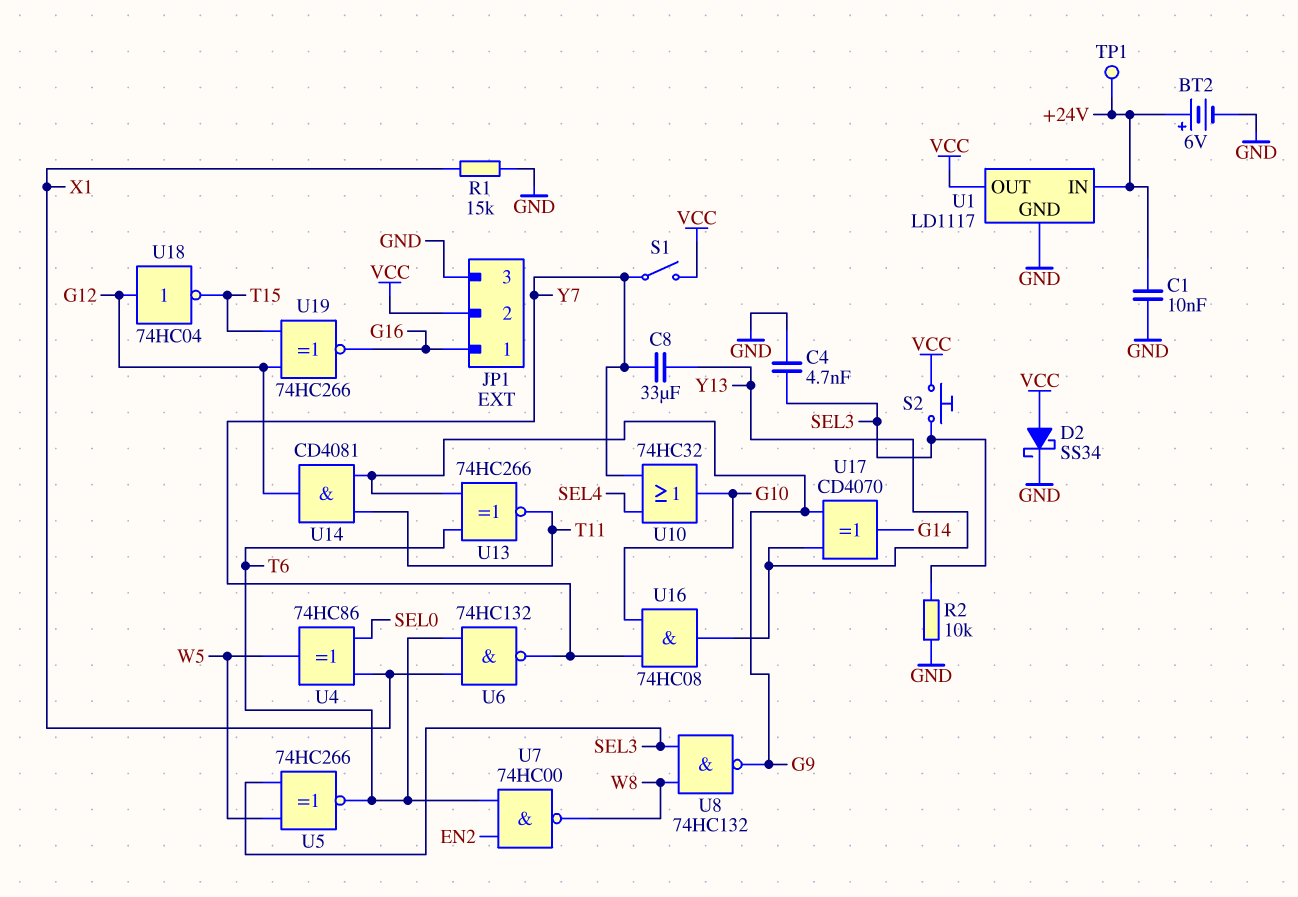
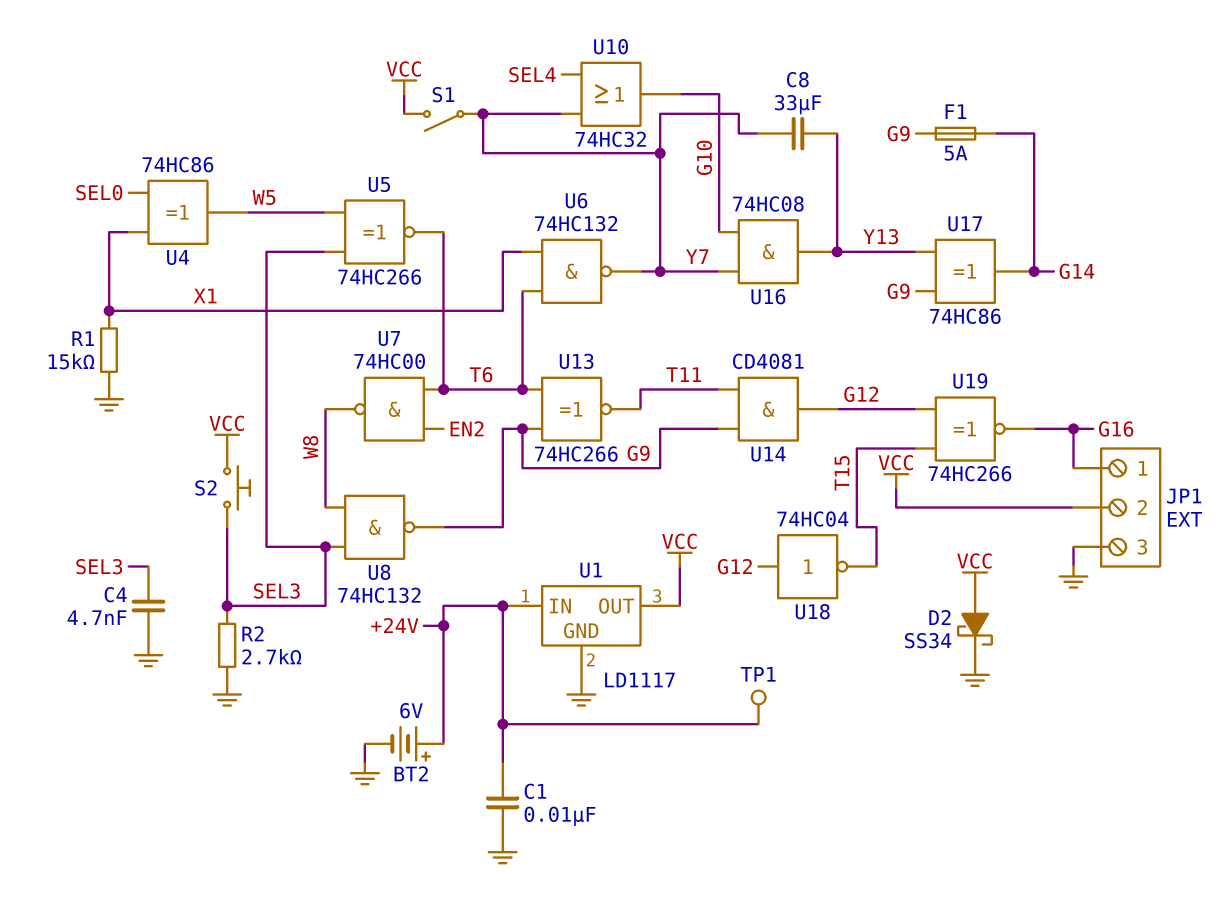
F1: none -> 5A (G9, G14)
R2: 10k (GND, SEL3) -> 2.7k (GND, SEL3)
U17: XOR CD4070 (in G9, in Y13, out G14) -> XOR 74HC86 (in G9, in Y13, out G14)

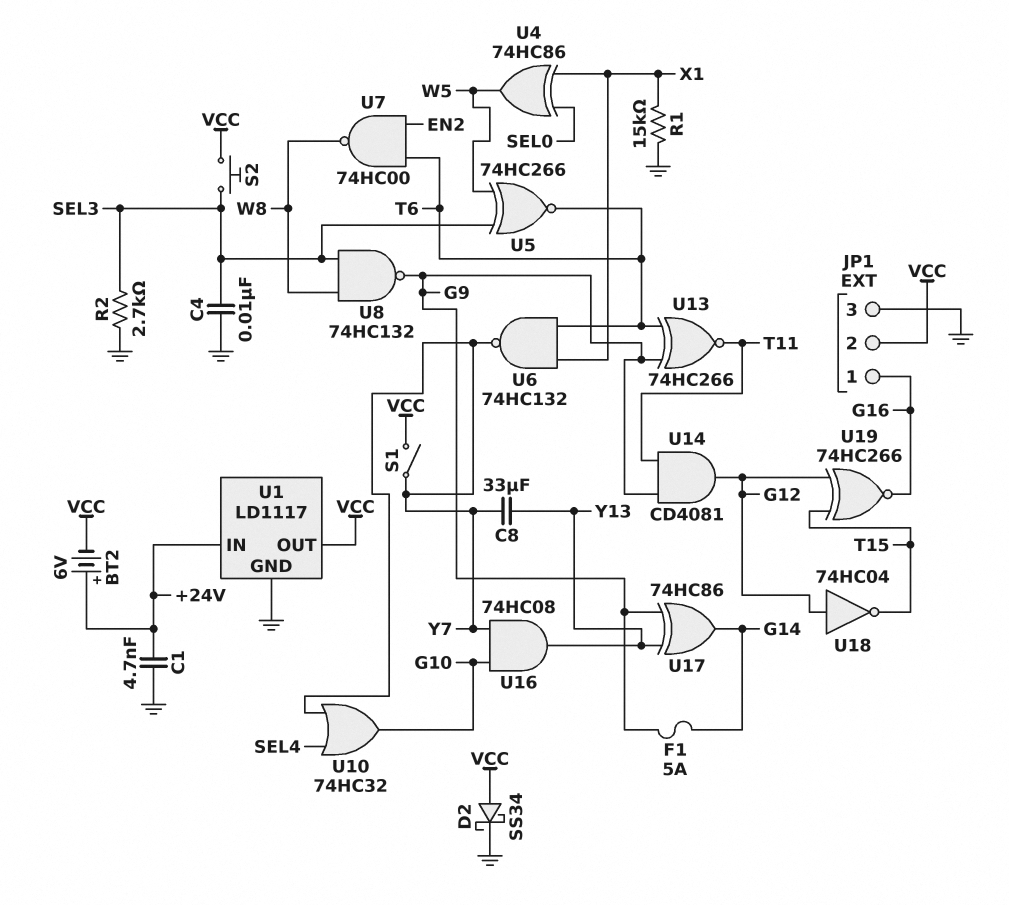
BT2: 6V (plus +24V, minus GND) -> 6V (plus +24V, minus VCC)
C1: 10nF (+24V, GND) -> 4.7nF (+24V, GND)
C4: 4.7nF (GND, SEL3) -> 10nF (GND, SEL3)
TP1: test point (+24V) -> none

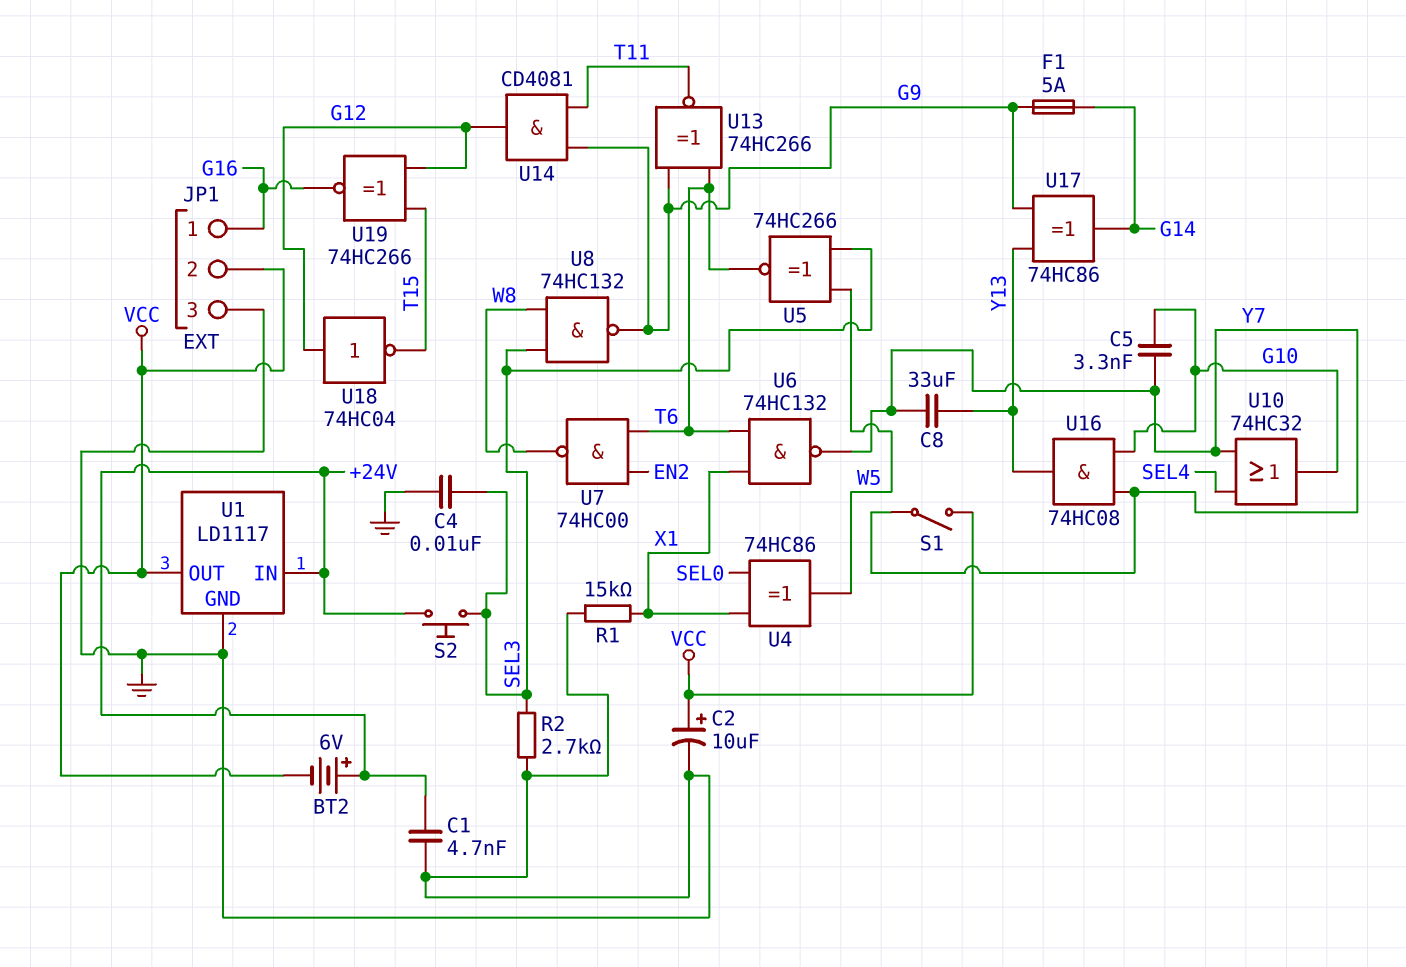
C2: none -> 10uF (plus VCC, minus GND)
C5: none -> 3.3nF (G10, Y7)
D2: schottky SS34 (A VCC, K GND) -> none
S2: button (SEL3, VCC) -> button (+24V, SEL3)

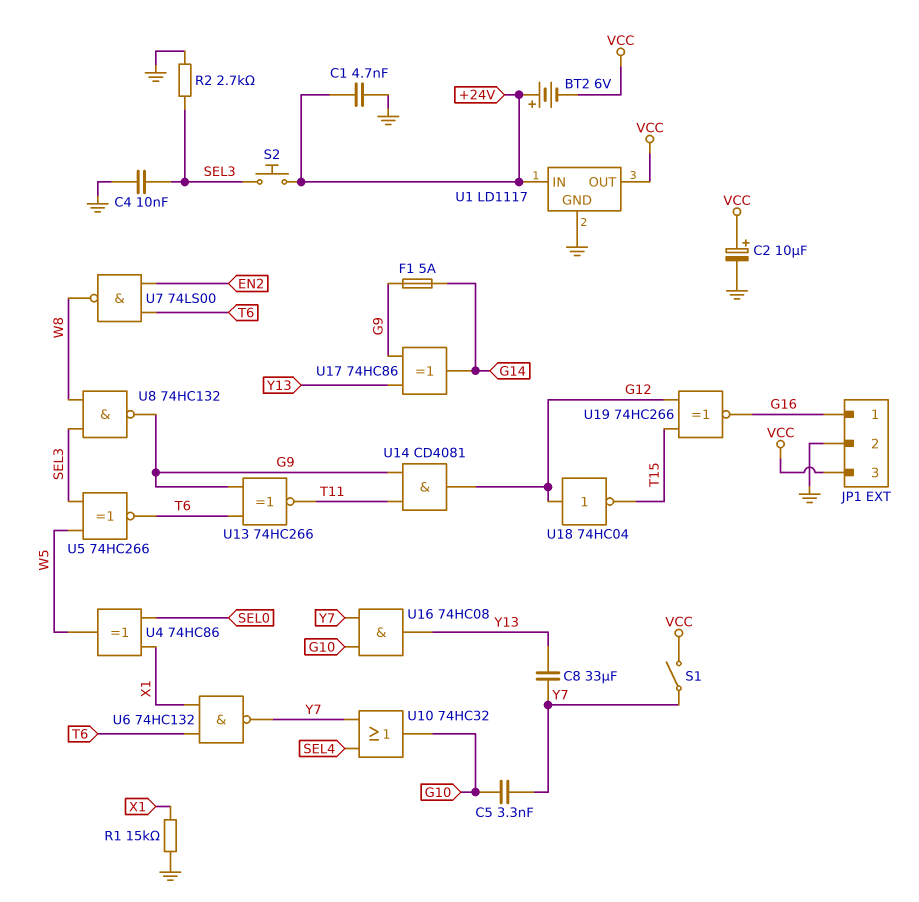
JP1 pin 2: VCC -> GND
JP1 pin 3: GND -> VCC
U7: NAND 74HC00 (in EN2, in T6, out W8) -> NAND 74LS00 (in EN2, in T6, out W8)

